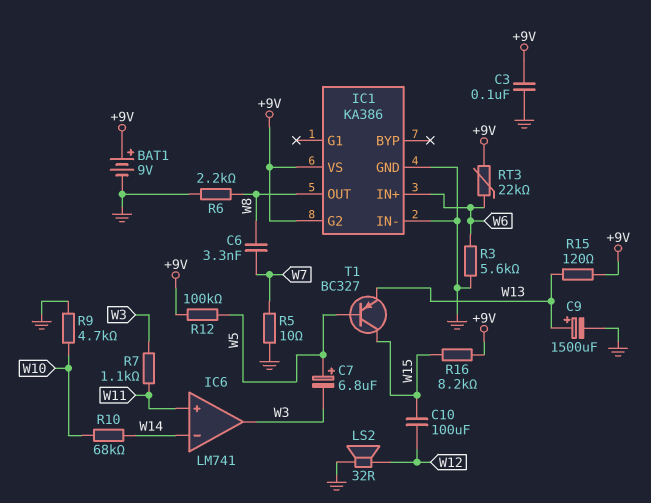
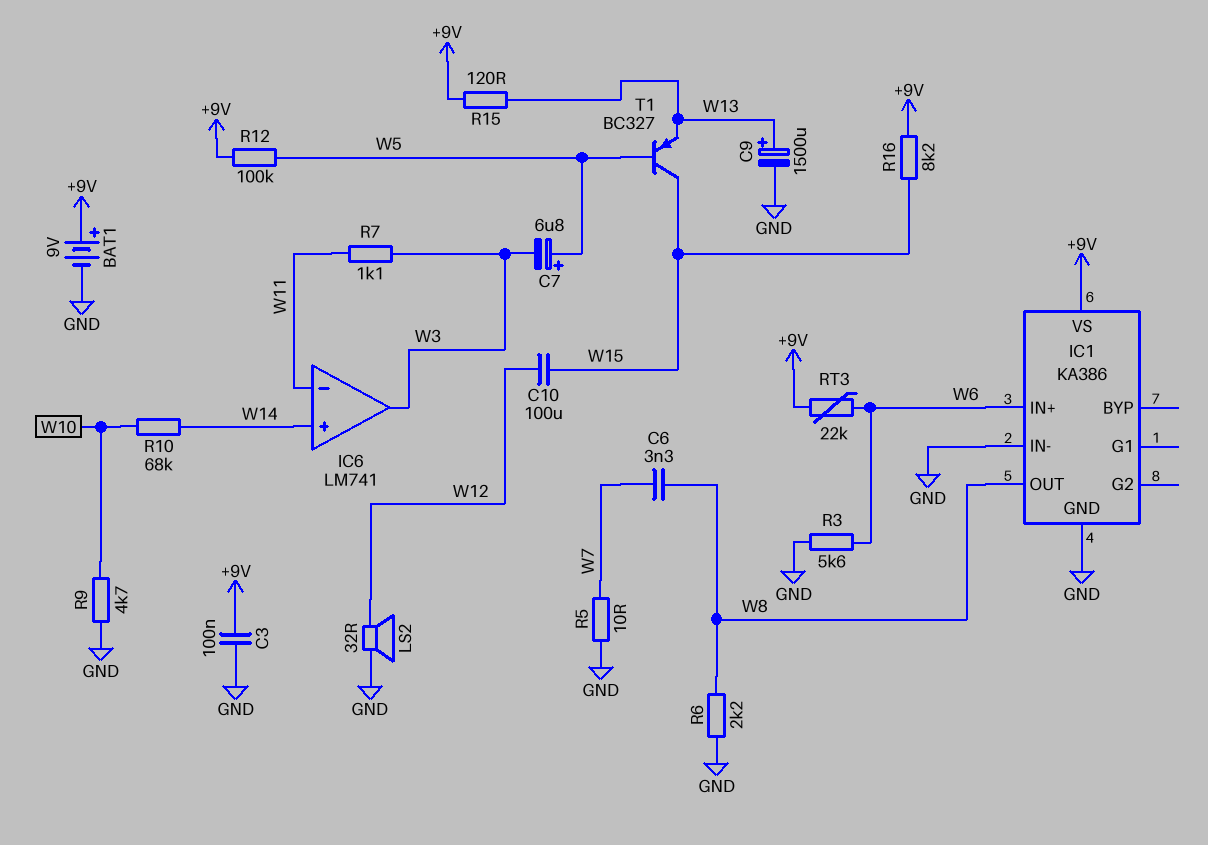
IC1 pin G2: +9V -> none
IC6 pin in+: W11 -> W14
IC6 pin in-: W14 -> W11

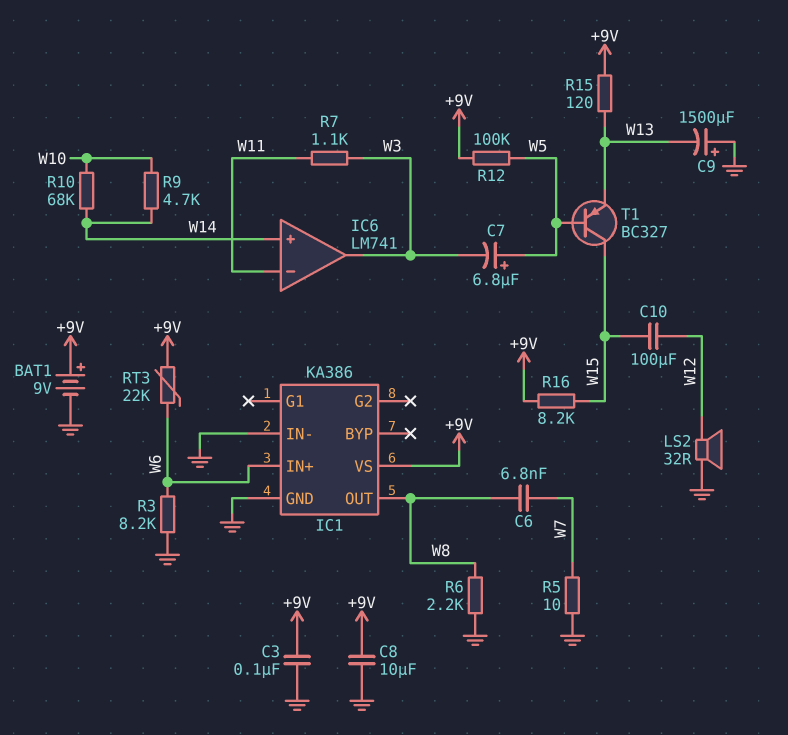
C6: 3.3nF (W7, W8) -> 6.8nF (W7, W8)
C8: none -> 10uF (+9V, GND)
C9: 1500uF (plus W13, minus GND) -> 1500uF (plus GND, minus W13)
R3: 5.6k (GND, W6) -> 8.2k (GND, W6)
R9: 4.7k (GND, W10) -> 4.7k (W10, W14)

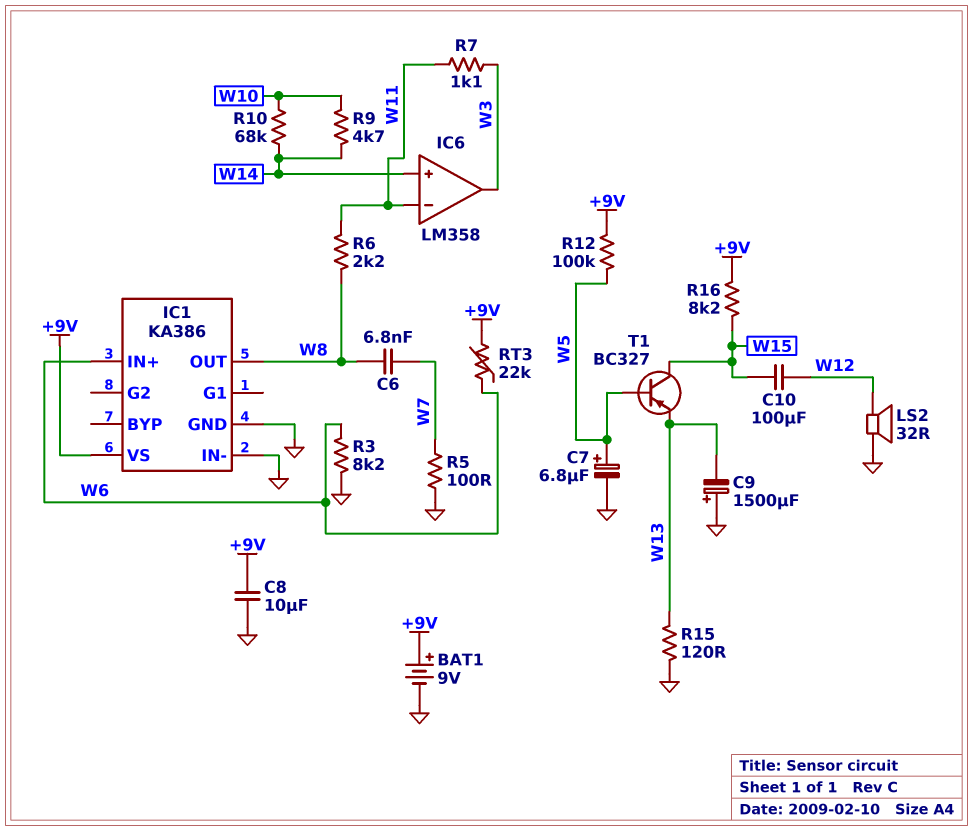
C3: 100nF (+9V, GND) -> none
C7: 6.8uF (plus W5, minus W3) -> 6.8uF (plus W5, minus GND)
IC6: LM741 -> LM358
R5: 10 (GND, W7) -> 100 (GND, W7)
R6: 2.2k (GND, W8) -> 2.2k (W8, W11)
R15: 120 (+9V, W13) -> 120 (GND, W13)

